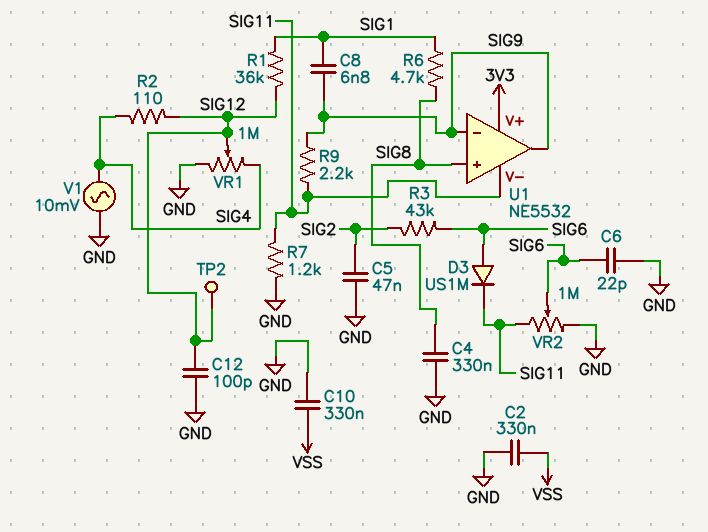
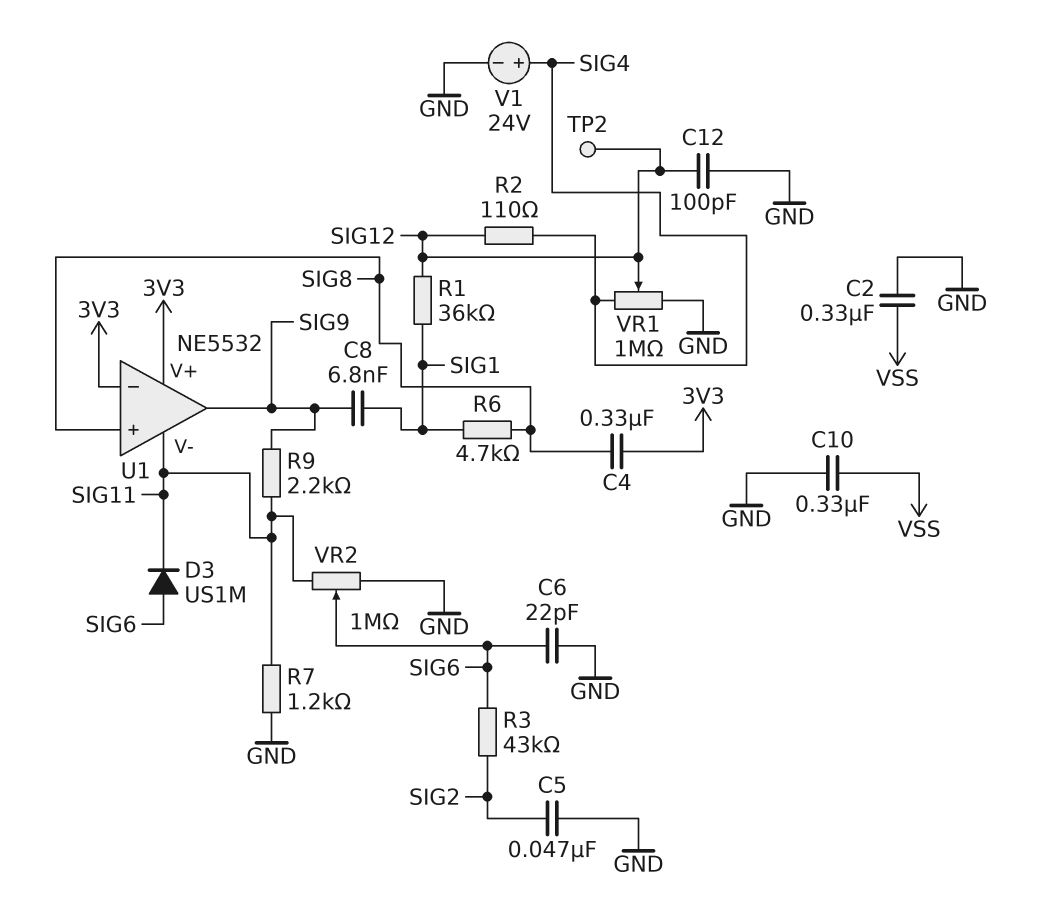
C4: 330nF (GND, SIG8) -> 330nF (3V3, SIG8)
U1 pin in-: SIG9 -> 3V3
V1: AC 10mV (GND, SIG4) -> 24V (plus SIG4, minus GND)

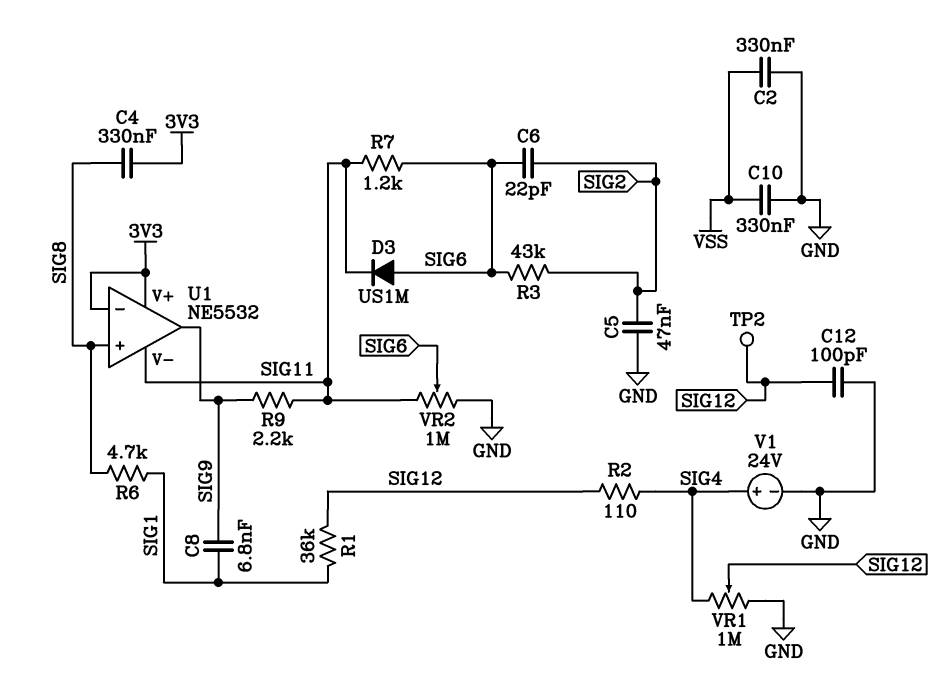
C6: 22pF (GND, SIG6) -> 22pF (SIG2, SIG6)
R7: 1.2k (GND, SIG11) -> 1.2k (SIG6, SIG11)

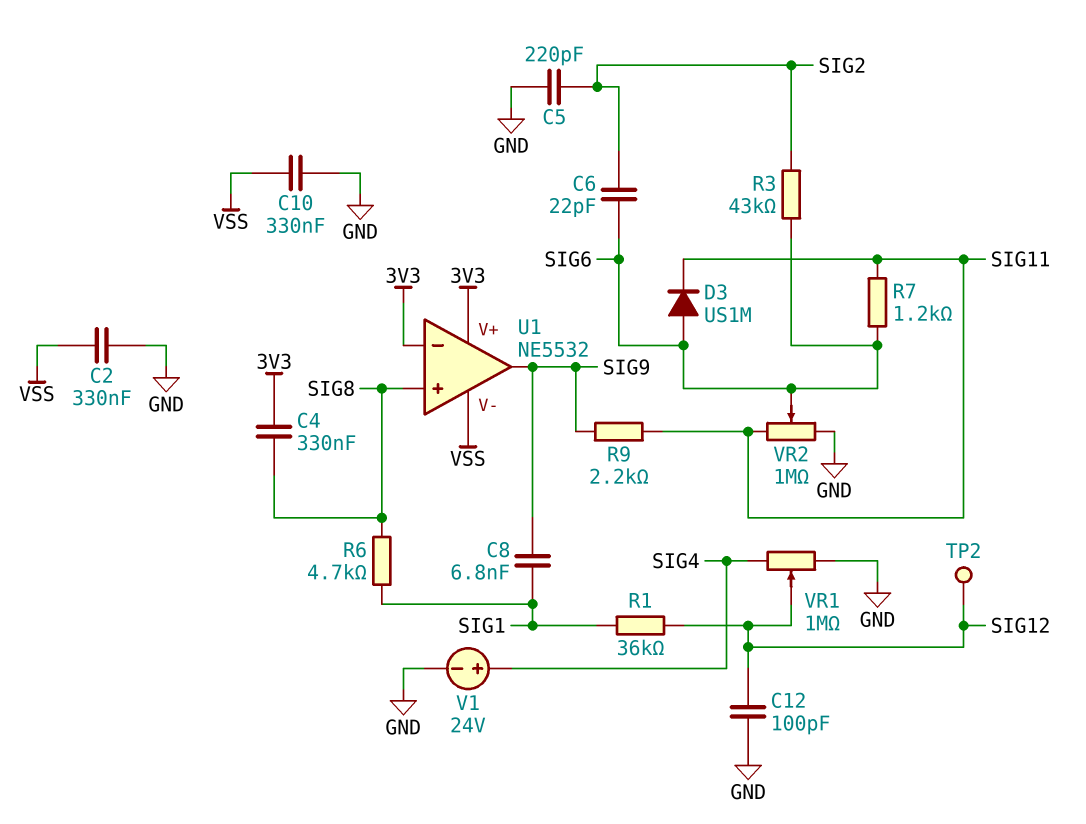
C5: 47nF (GND, SIG2) -> 220pF (GND, SIG2)
R2: 110 (SIG4, SIG12) -> none
U1 pin V-: SIG11 -> VSS

